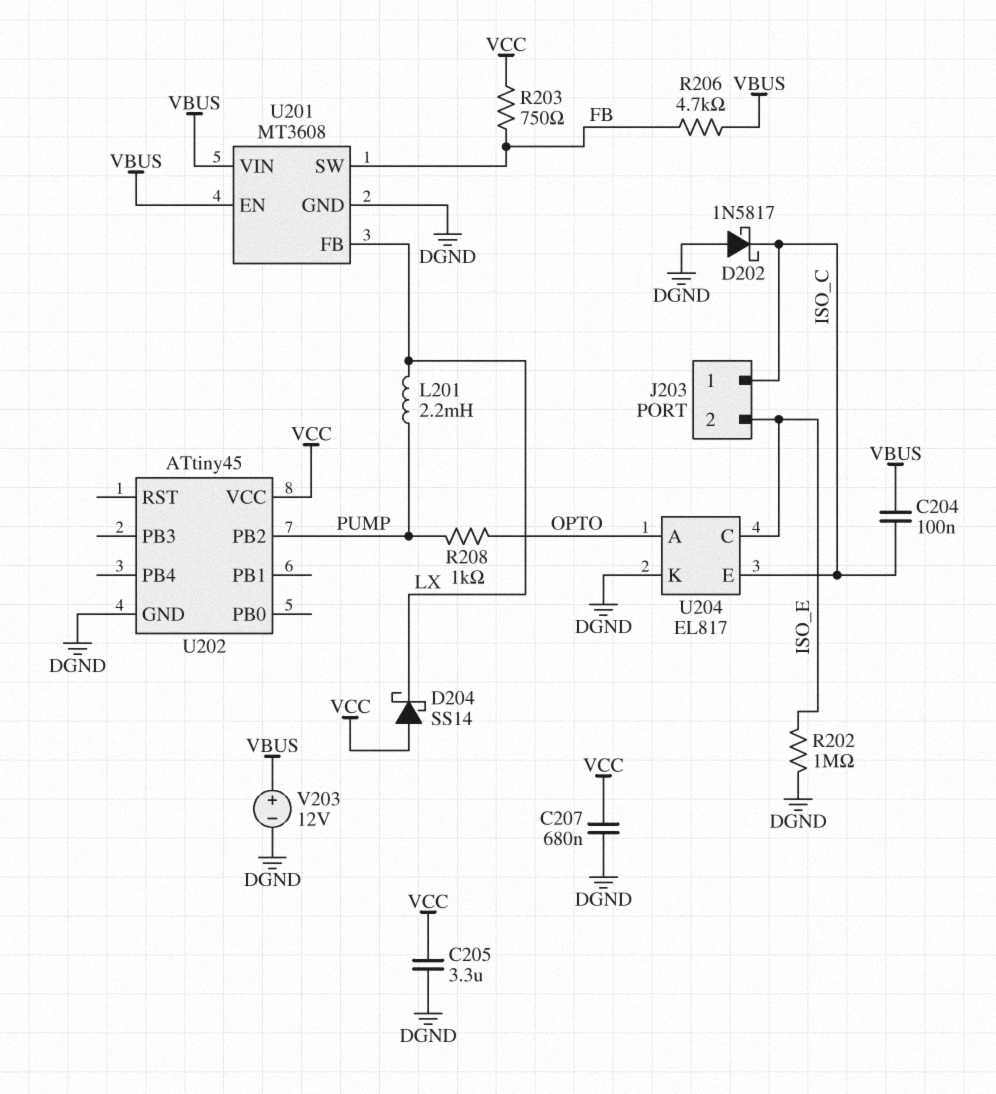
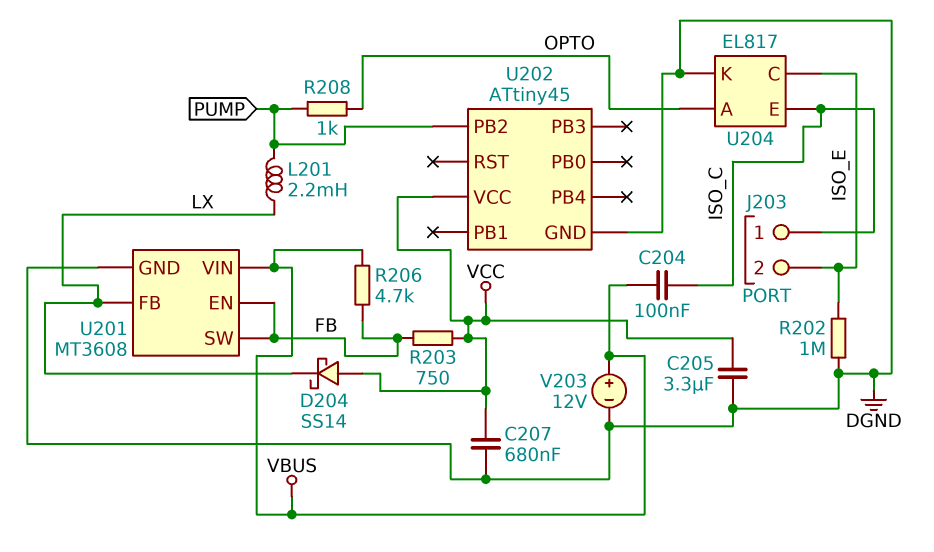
D202: schottky 1N5817 (A DGND, K ISO_C) -> none
U201 pin EN: VBUS -> FB

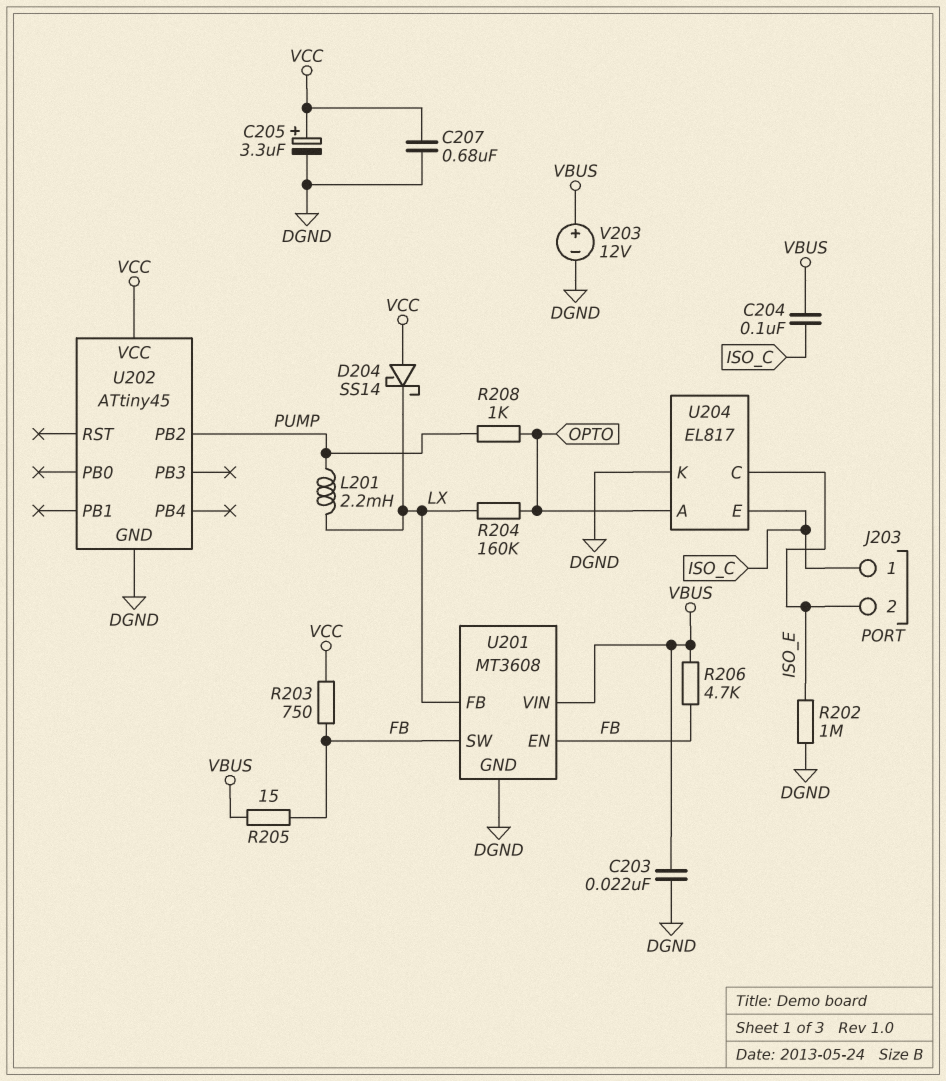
C203: none -> 22nF (DGND, VBUS)
C205: 3.3uF (DGND, VCC) -> 3.3uF (plus VCC, minus DGND)
R204: none -> 160k (LX, OPTO)
R205: none -> 15 (FB, VBUS)

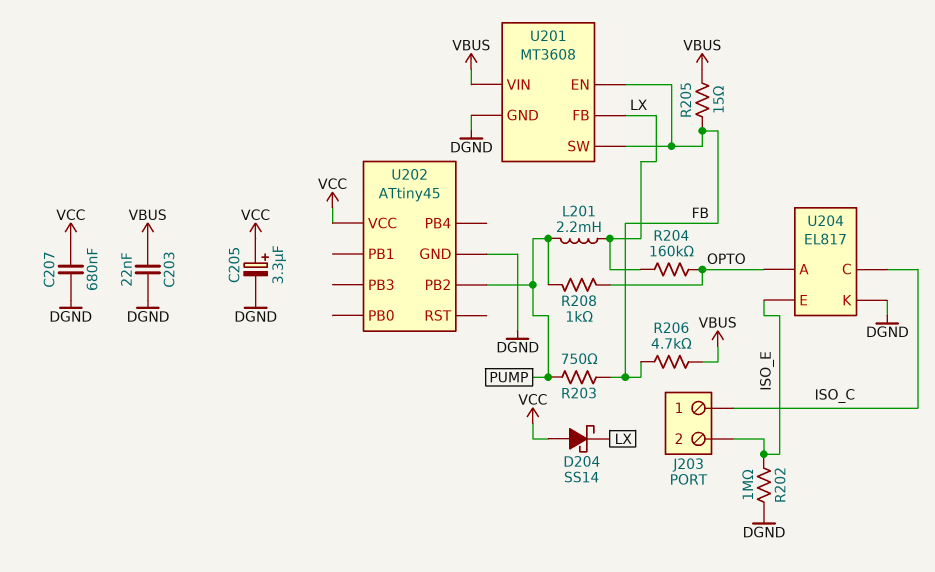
C204: 100nF (ISO_C, VBUS) -> none
R203: 750 (FB, VCC) -> 750 (FB, PUMP)
U204 pin C: ISO_E -> ISO_C
U204 pin E: ISO_C -> ISO_E
V203: 12V (plus VBUS, minus DGND) -> none

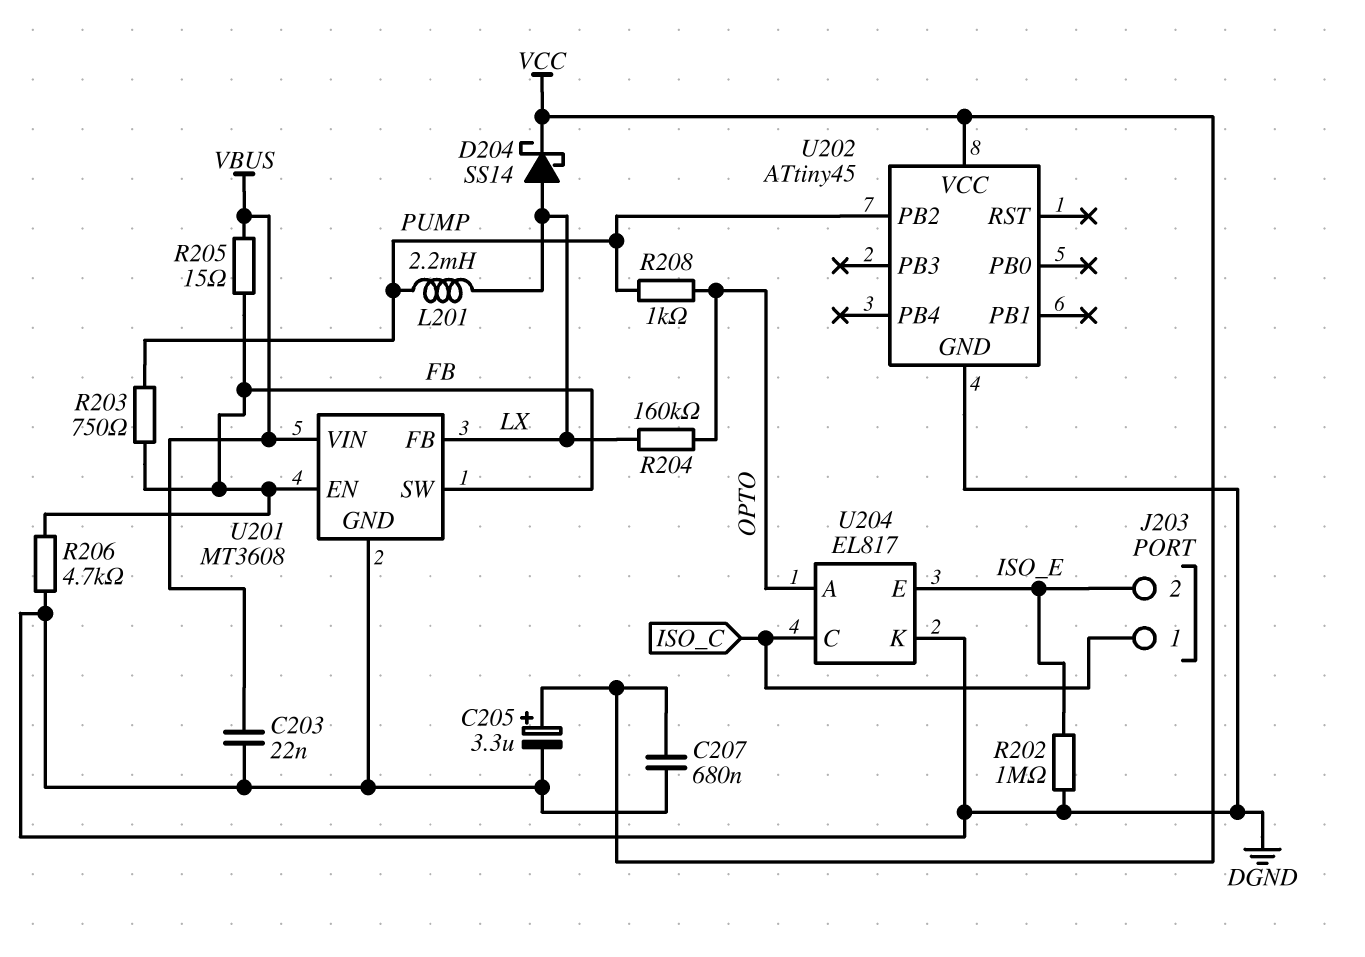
D204: schottky SS14 (A VCC, K LX) -> schottky SS14 (A LX, K VCC)
R206: 4.7k (FB, VBUS) -> 4.7k (DGND, FB)

